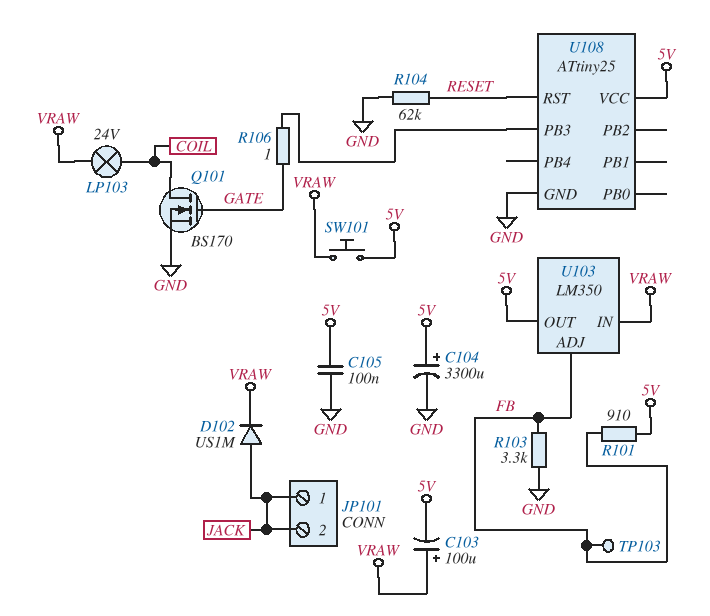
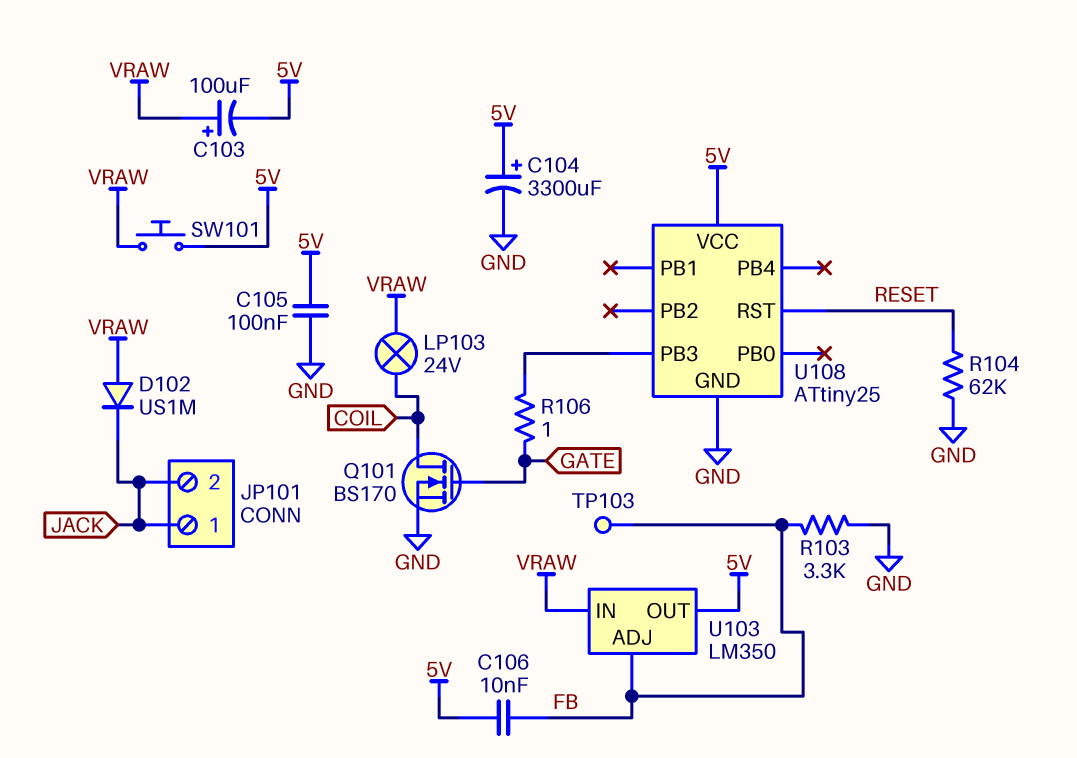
C106: none -> 10nF (5V, FB)
D102: diode US1M (A JACK, K VRAW) -> diode US1M (A VRAW, K JACK)
R101: 910 (5V, FB) -> none

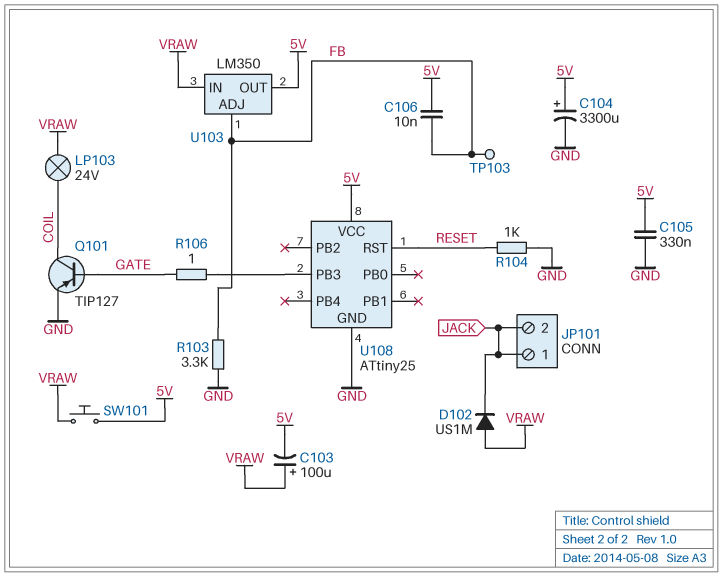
C105: 100nF (5V, GND) -> 330nF (5V, GND)
Q101: NMOS BS170 (G GATE, D COIL, S GND) -> PNP TIP127 (B GATE, C COIL, E GND)
R104: 62k (GND, RESET) -> 1k (GND, RESET)

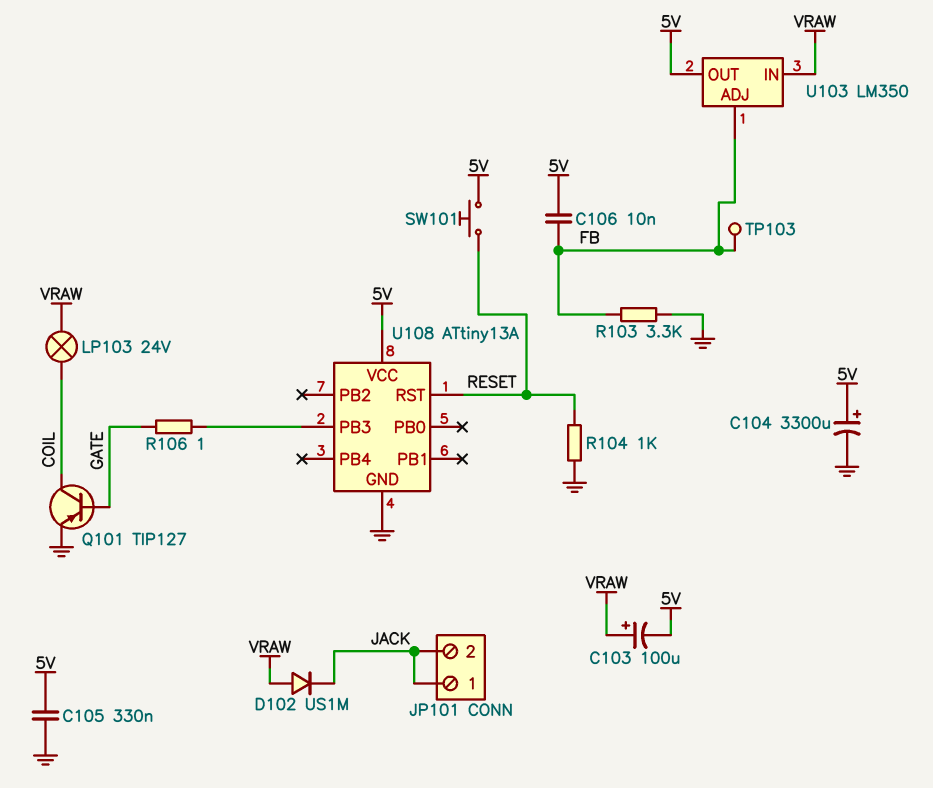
SW101: button (5V, VRAW) -> button (5V, RESET)
U108: ATtiny25 -> ATtiny13A

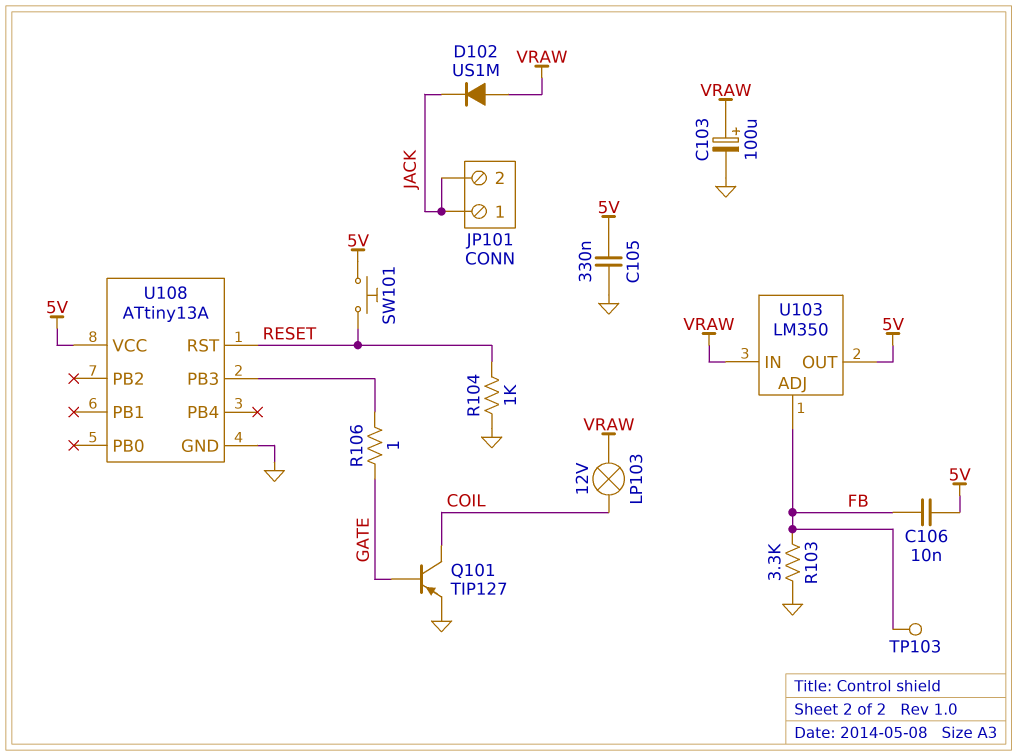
C103: 100uF (plus VRAW, minus 5V) -> 100uF (plus VRAW, minus GND)
C104: 3300uF (plus 5V, minus GND) -> none
LP103: lamp 24V (COIL, VRAW) -> lamp 12V (COIL, VRAW)

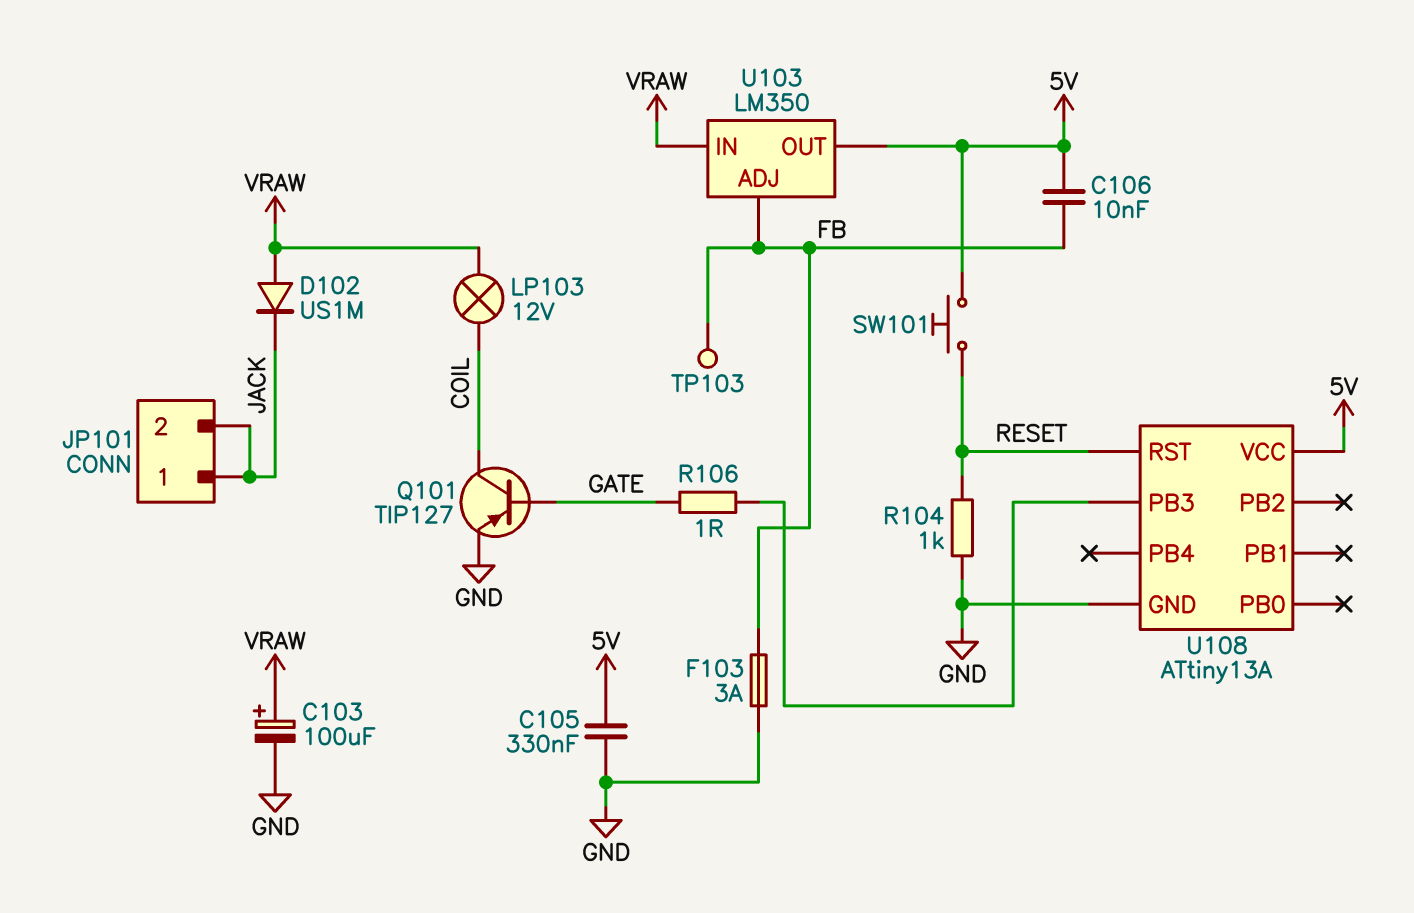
F103: none -> 3A (FB, GND)
R103: 3.3k (FB, GND) -> none

